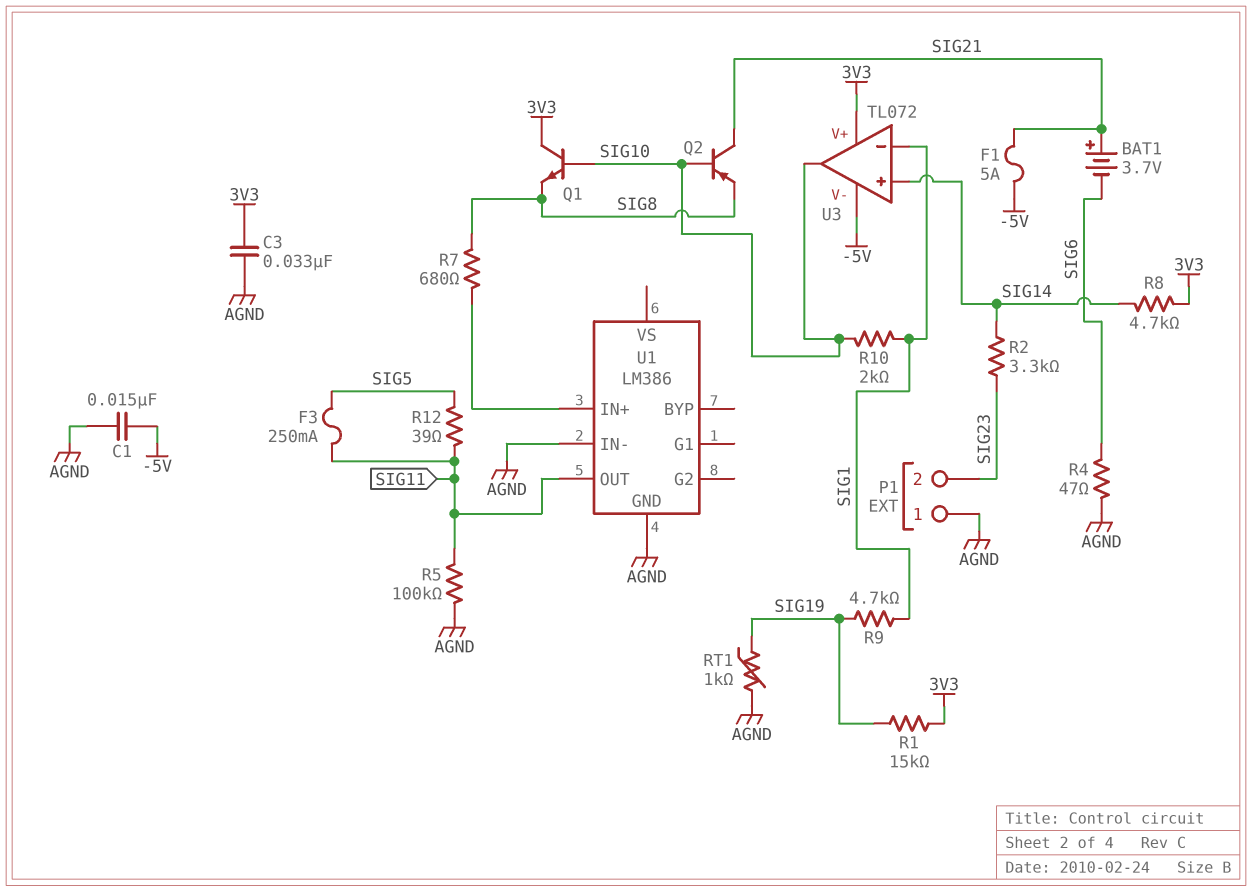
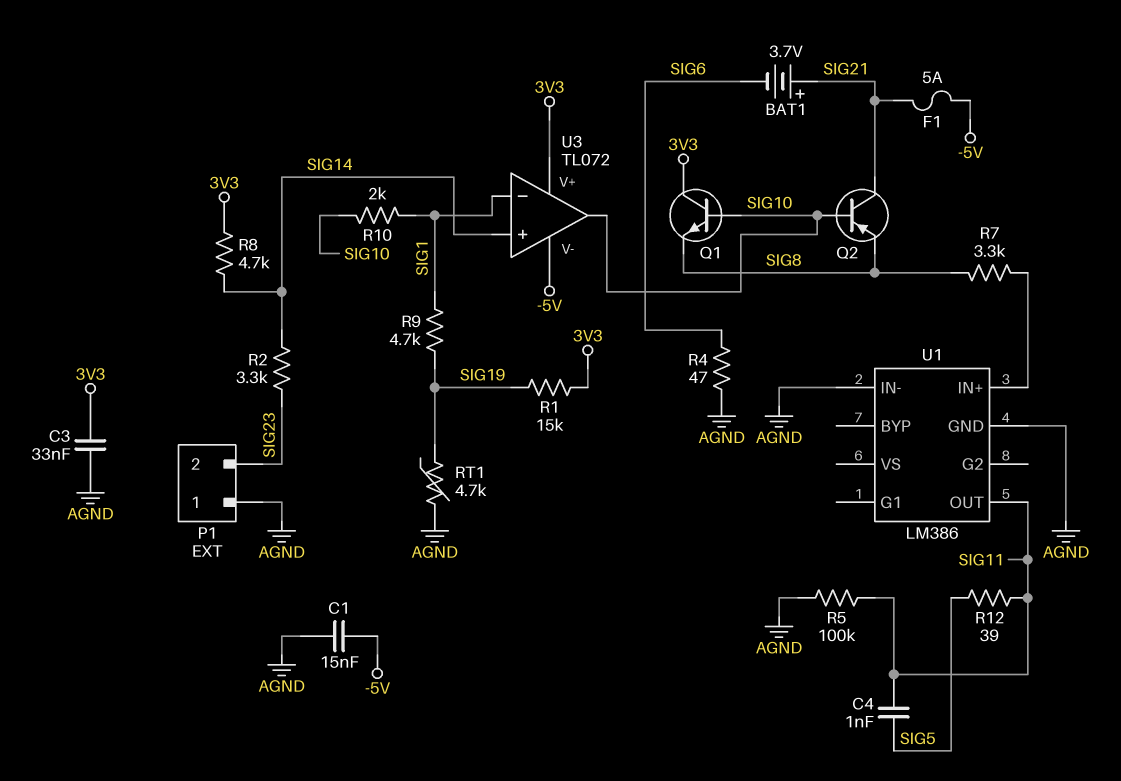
C4: none -> 1nF (SIG5, SIG11)
F3: 250mA (SIG5, SIG11) -> none
R7: 680 (SIG8, U1/IN+) -> 3.3k (SIG8, U1/IN+)
RT1: 1k (AGND, SIG19) -> 4.7k (AGND, SIG19)

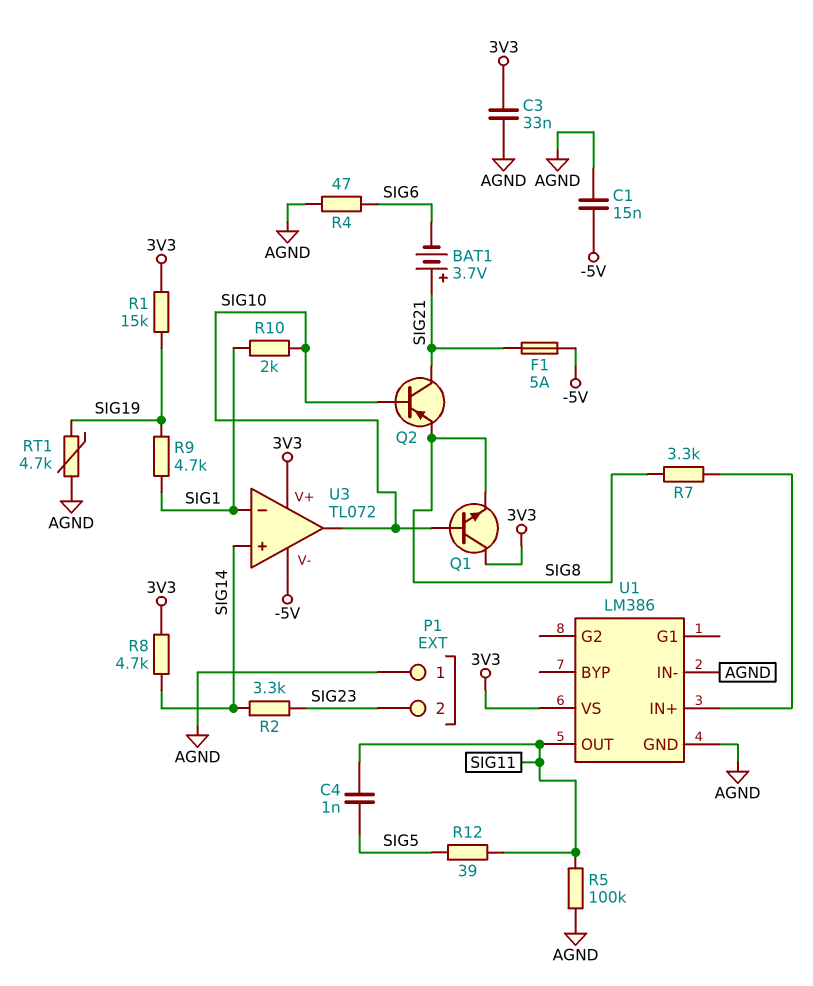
U1 pin VS: none -> 3V3

